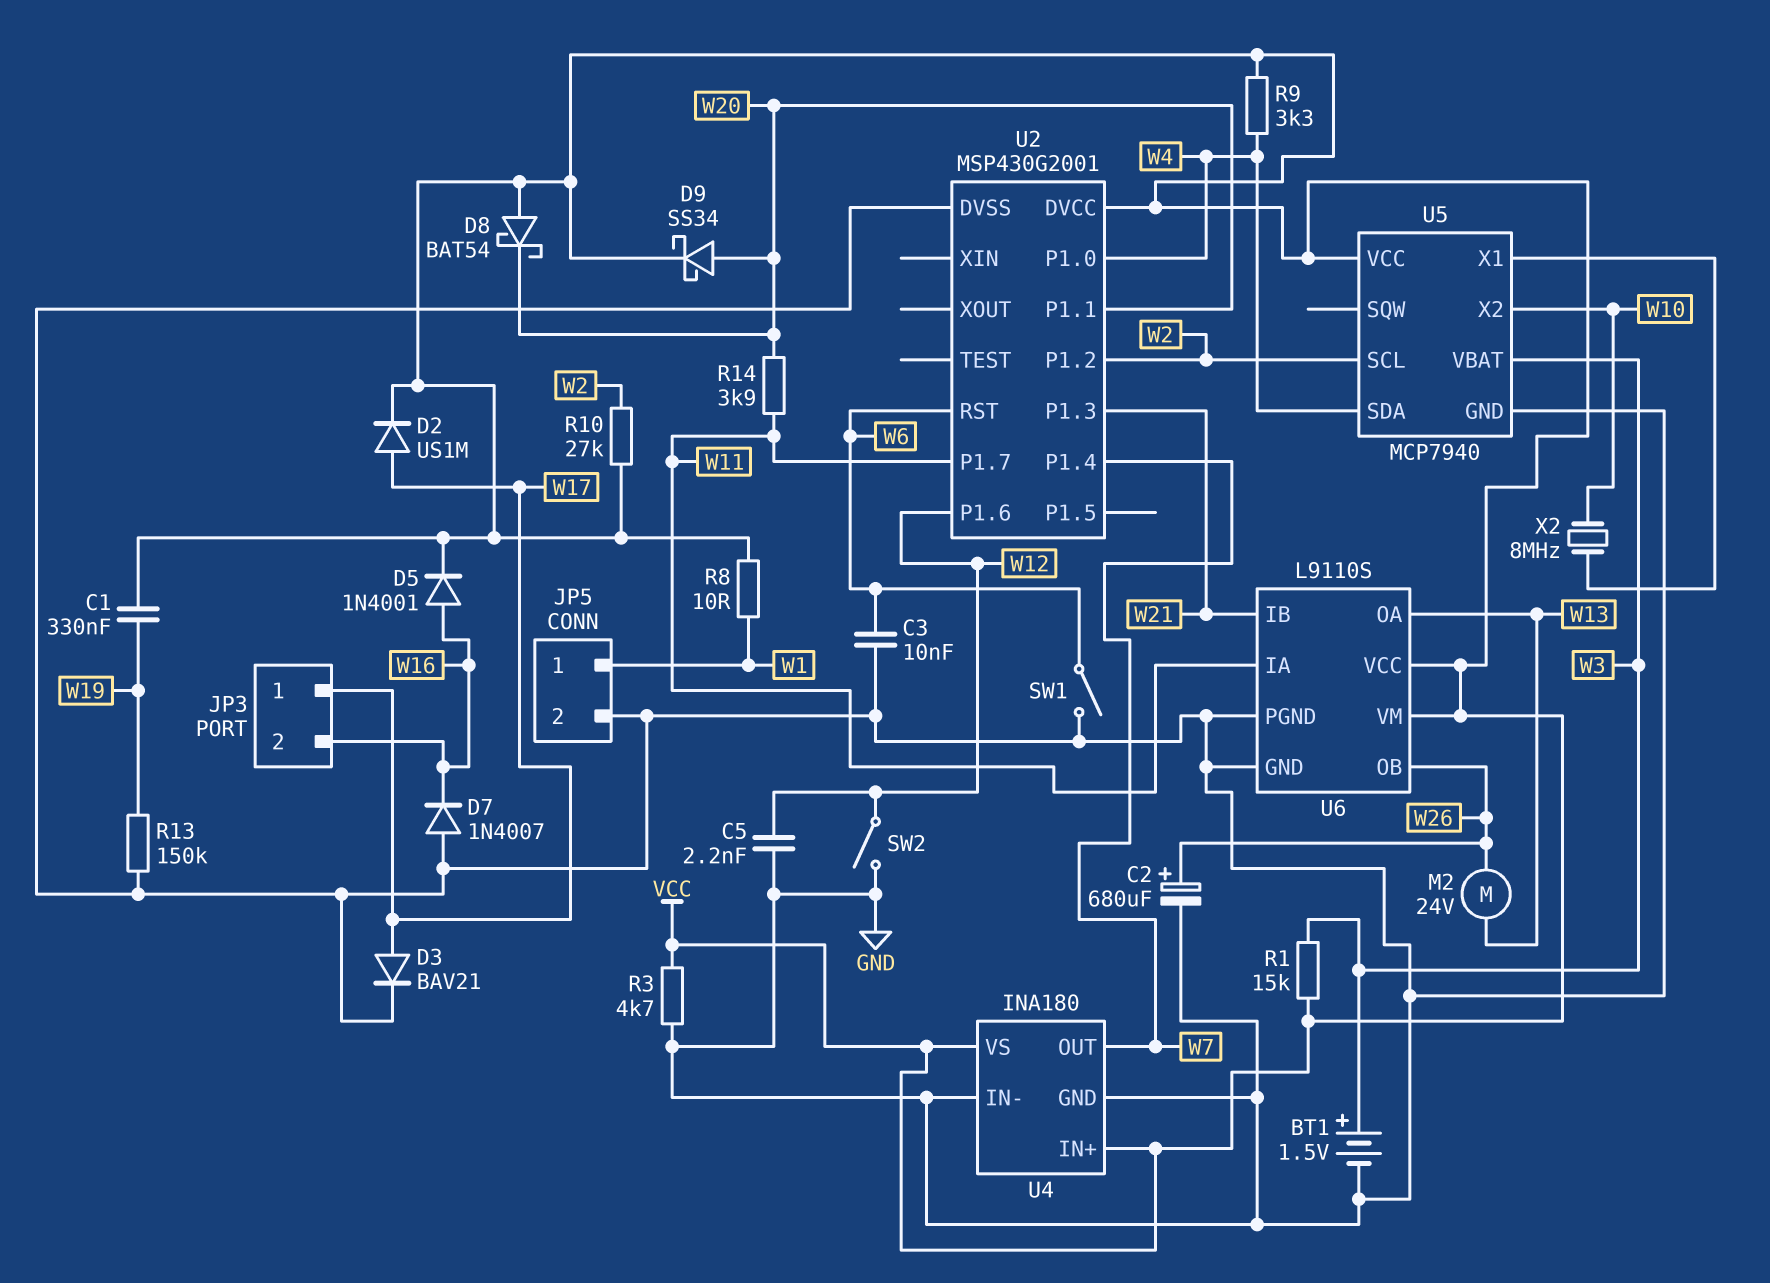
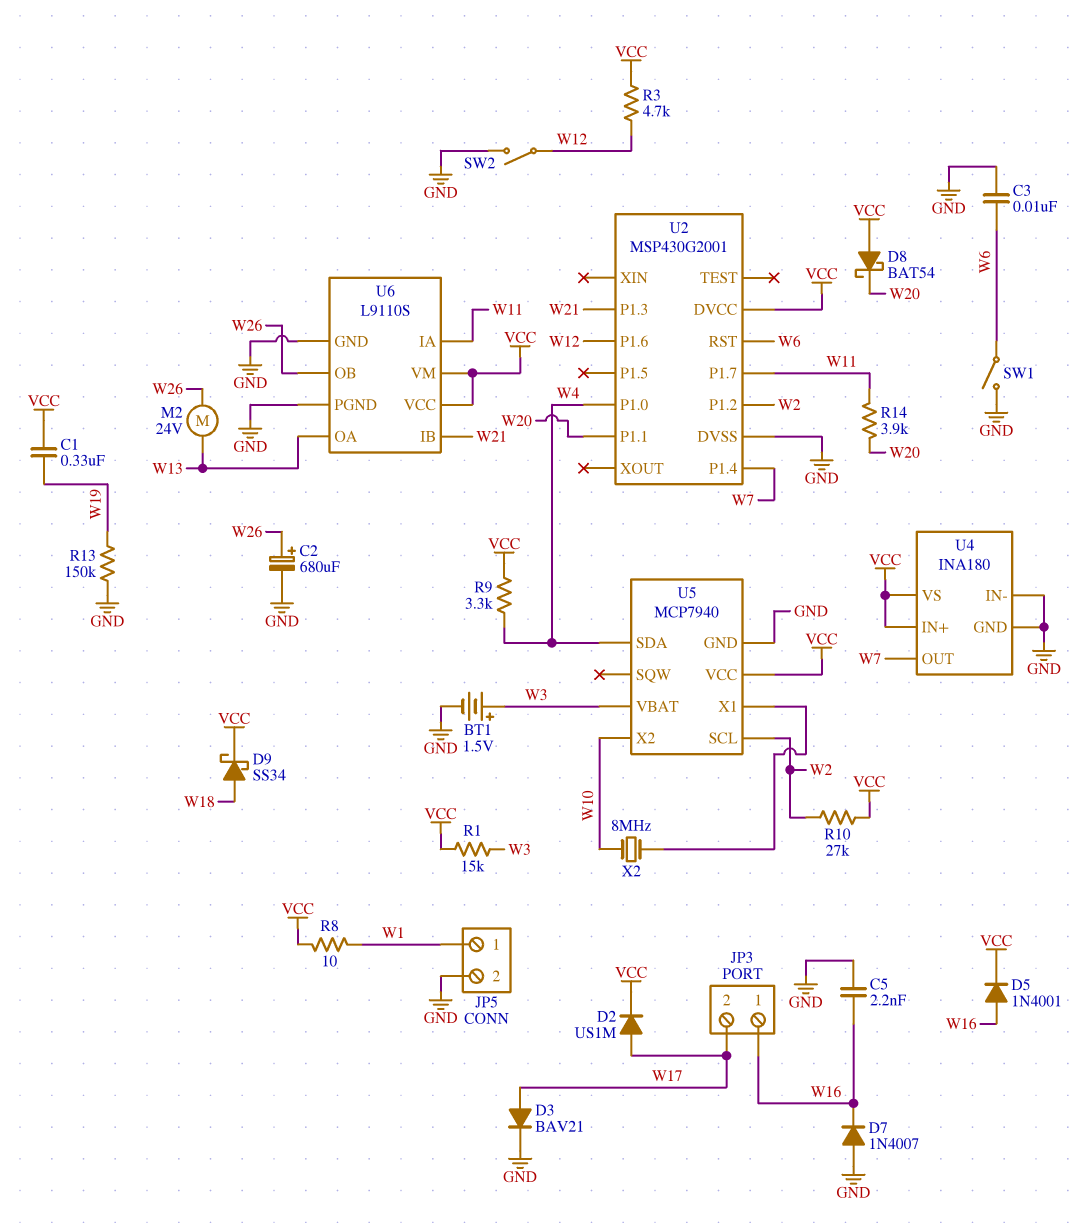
C5: 2.2nF (GND, W12) -> 2.2nF (GND, W16)
D9: schottky SS34 (A W20, K VCC) -> schottky SS34 (A W18, K VCC)
JP3 pin 1: W17 -> W16
JP3 pin 2: W16 -> W17
R3: 4.7k (GND, VCC) -> 4.7k (VCC, W12)

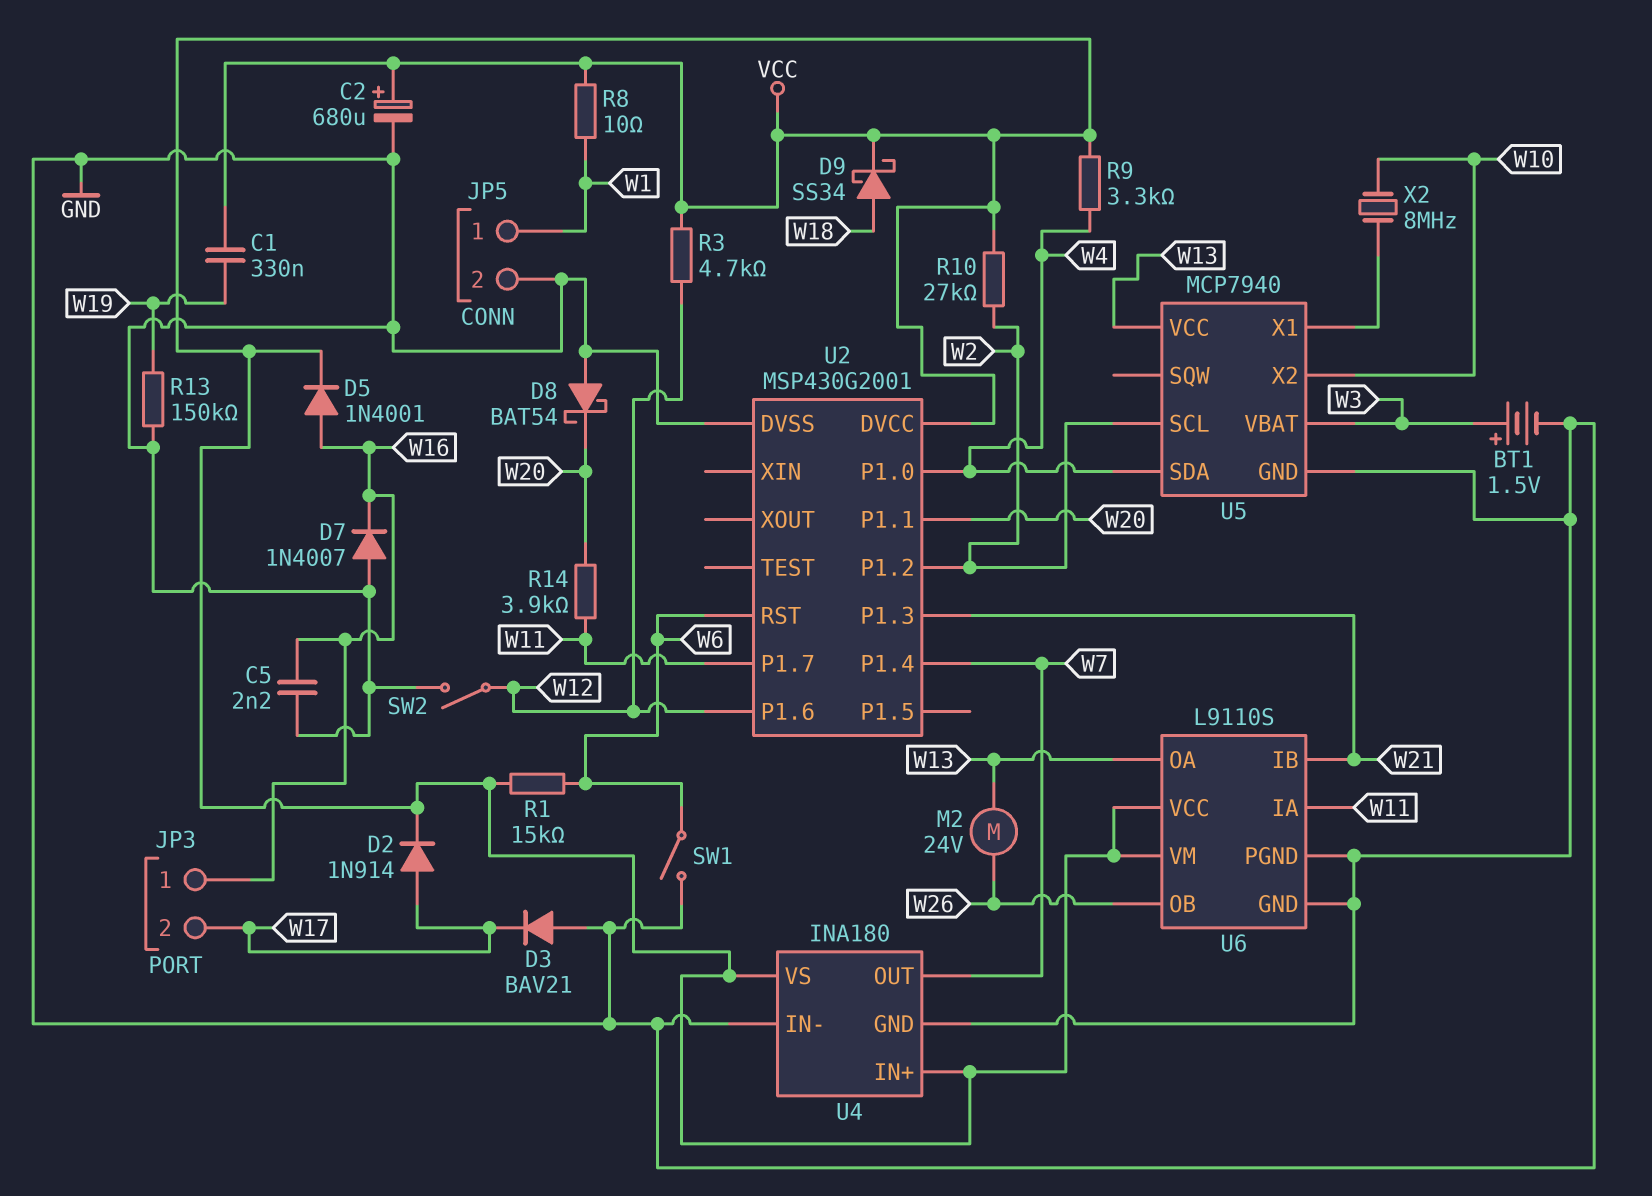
C2: 680uF (plus W26, minus GND) -> 680uF (plus VCC, minus GND)
C3: 10nF (GND, W6) -> none
D2: diode US1M (A W17, K VCC) -> diode 1N914 (A W17, K VCC)
D3: diode BAV21 (A W17, K GND) -> diode BAV21 (A GND, K W17)
D8: schottky BAT54 (A VCC, K W20) -> schottky BAT54 (A GND, K W20)
R1: 15k (VCC, W3) -> 15k (VCC, W6)
U5 pin VCC: VCC -> W13

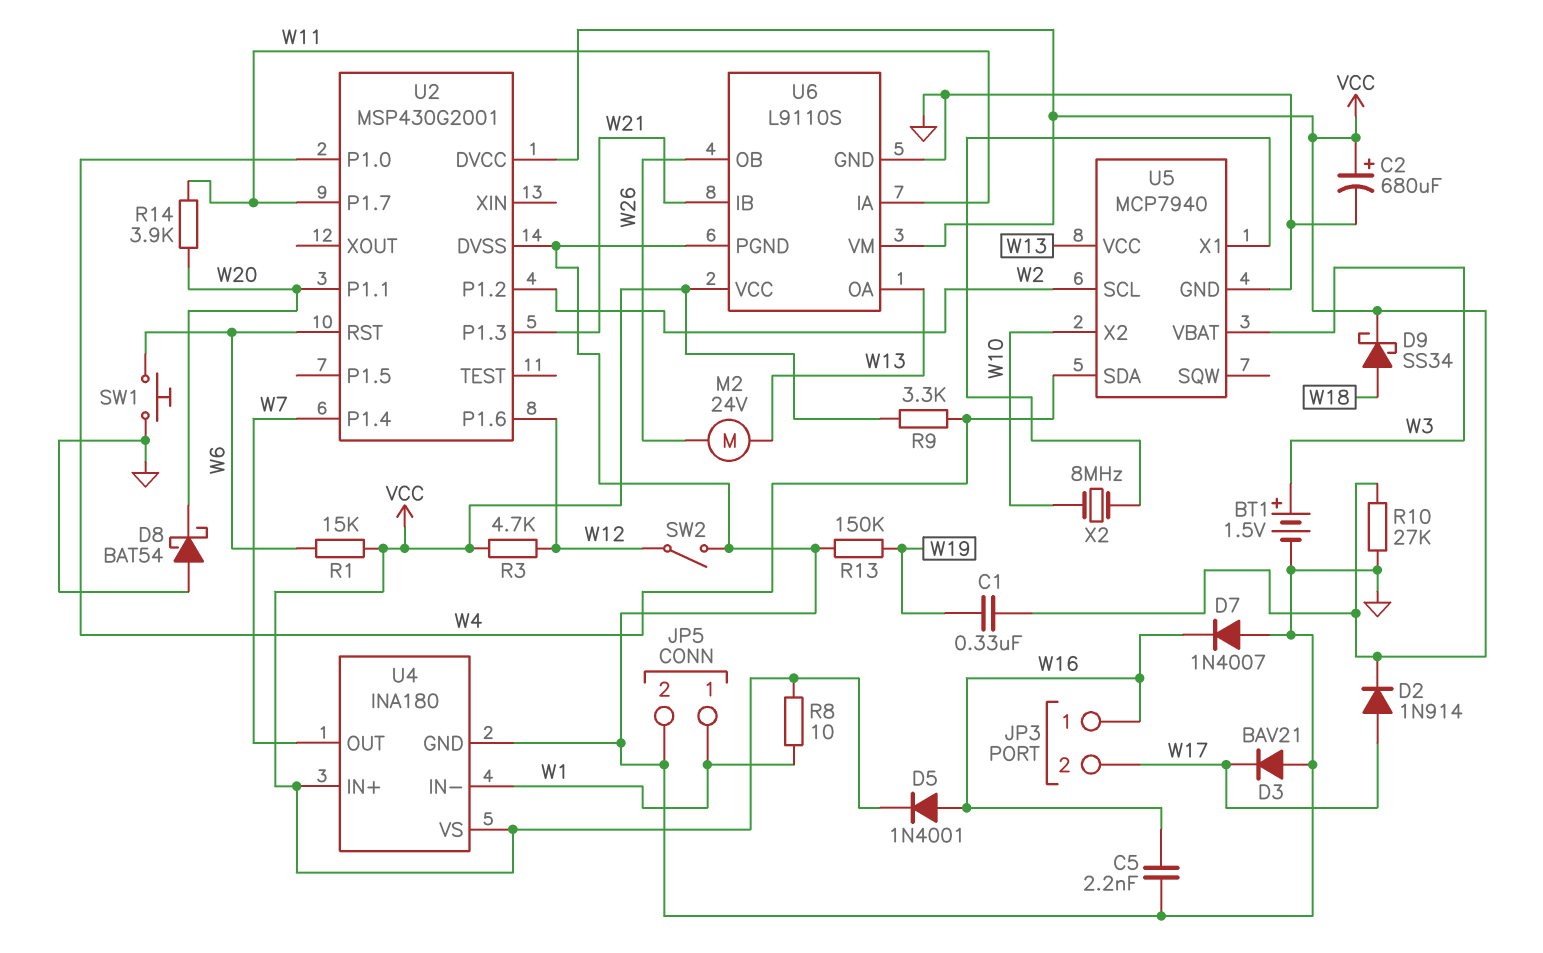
R10: 27k (VCC, W2) -> 27k (GND, VCC)
SW1: switch (GND, W6) -> button (GND, W6)
U4 pin IN-: GND -> W1

